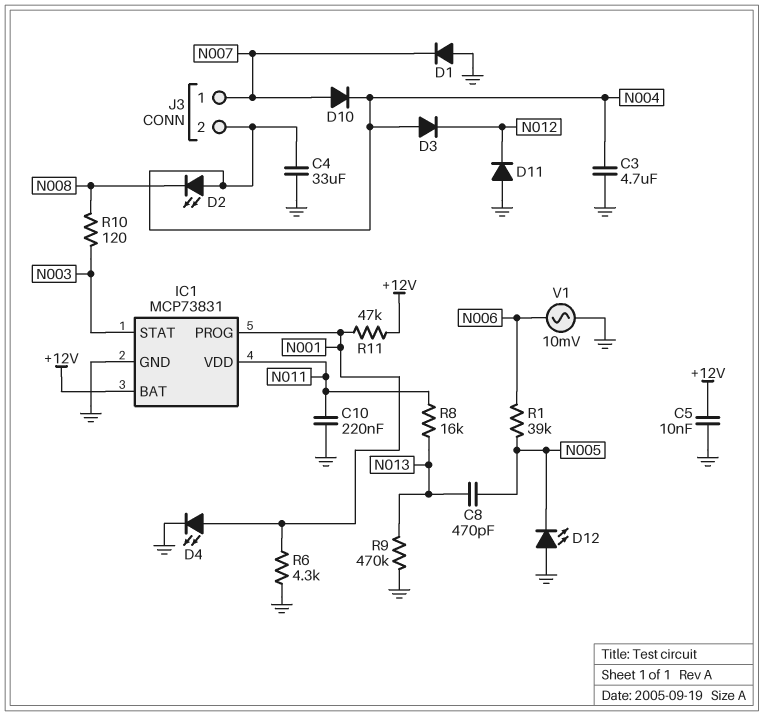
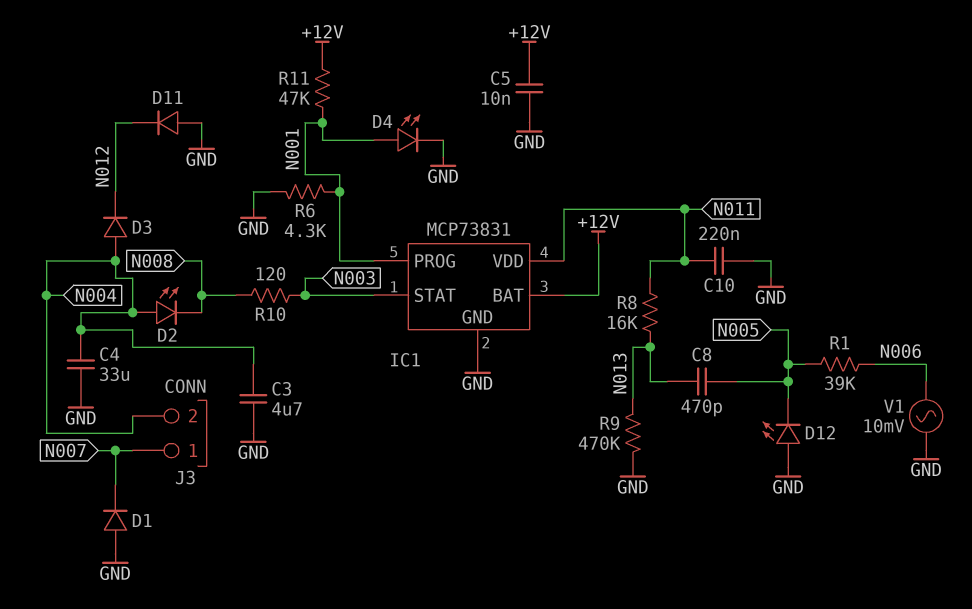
D10: diode (A N007, K N004) -> none

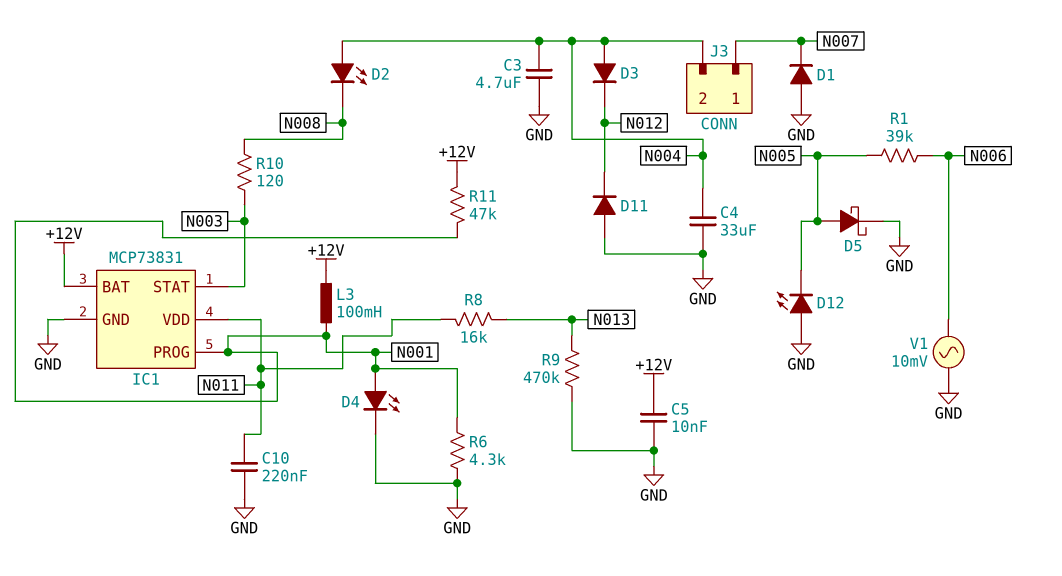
C8: 470pF (N005, N013) -> none
D5: none -> schottky (A N005, K GND)
L3: none -> 100mH (+12V, N001)

